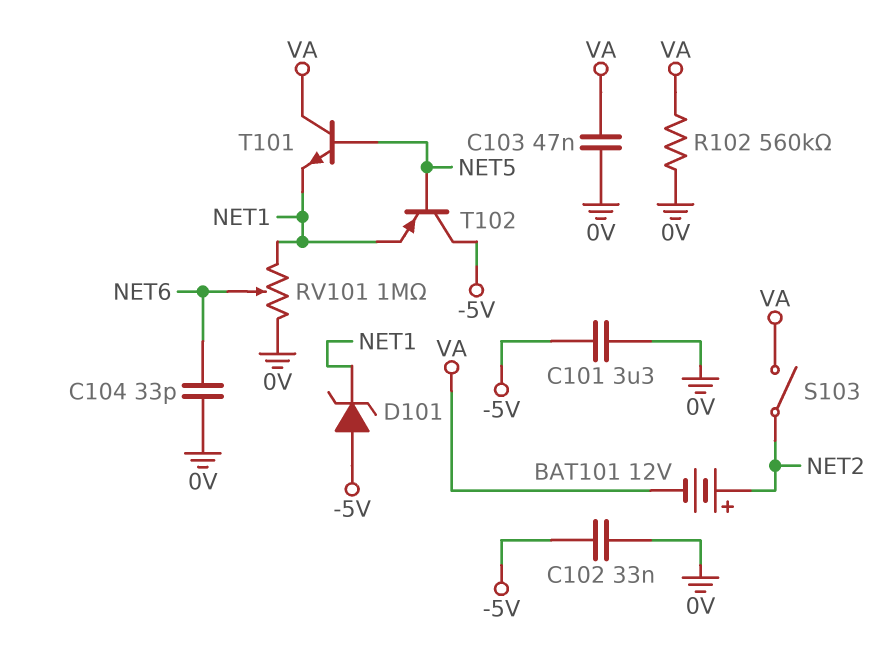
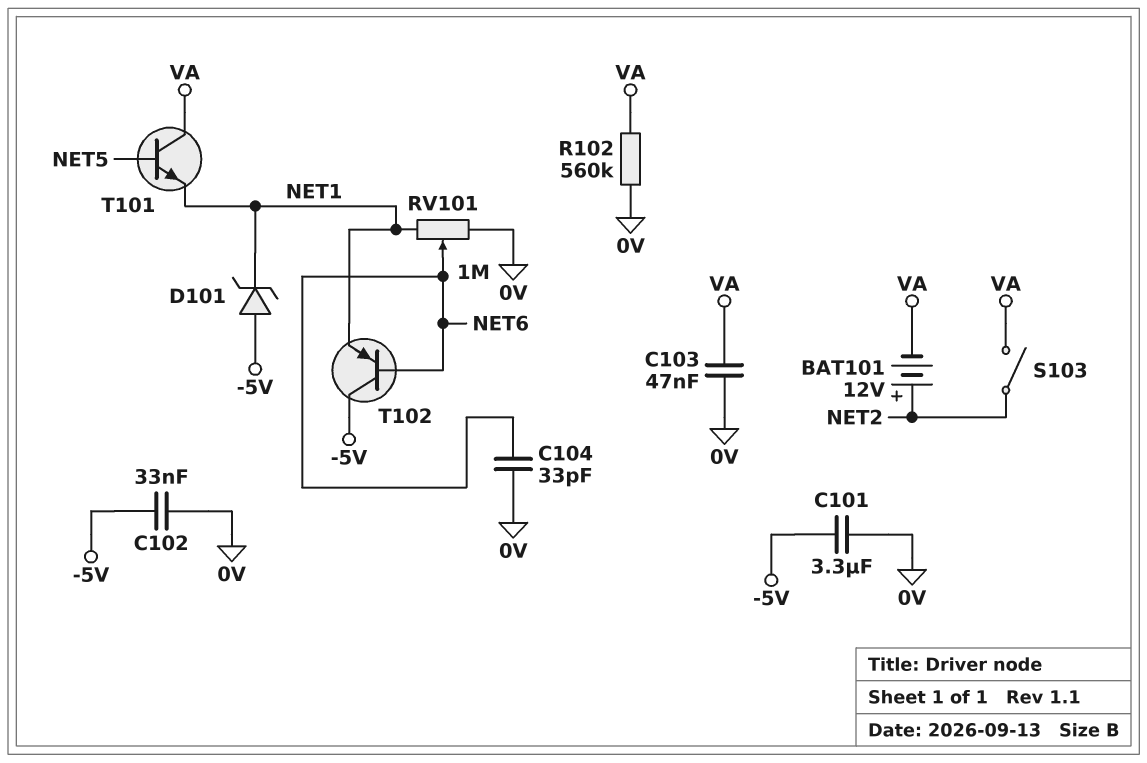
T102: PNP (B NET5, C -5V, E NET1) -> PNP (B NET6, C -5V, E NET1)

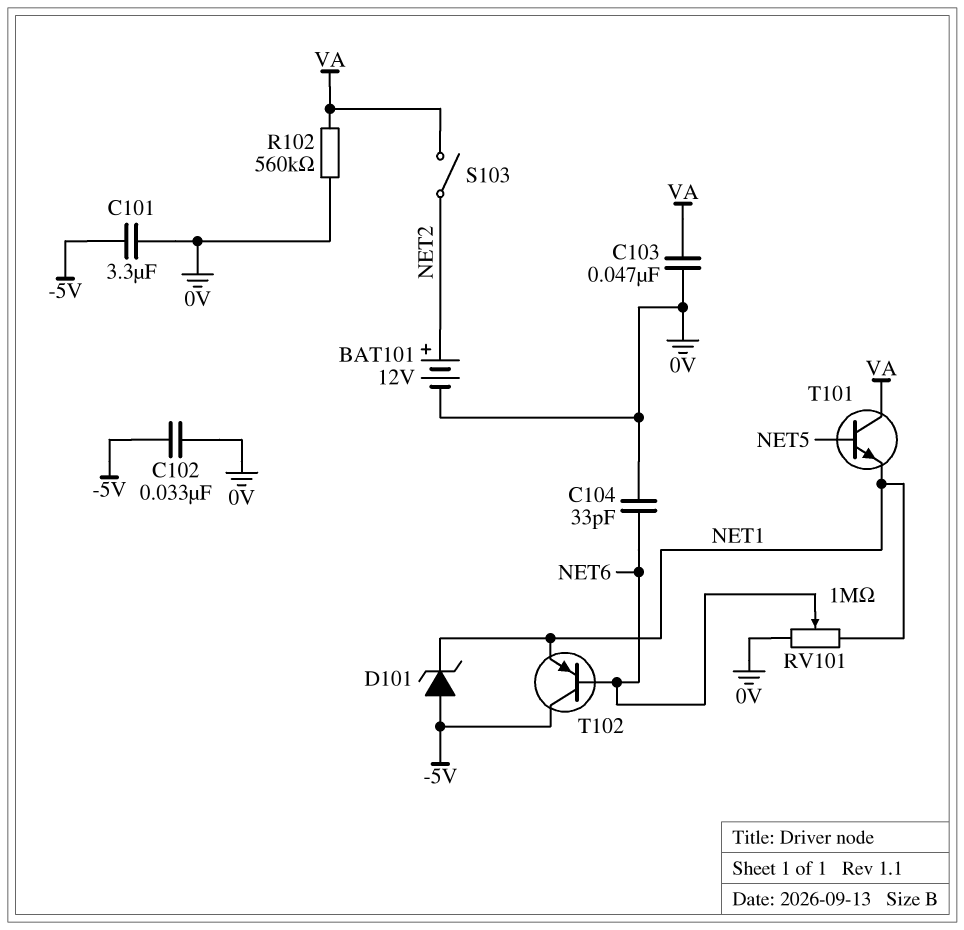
BAT101: 12V (plus NET2, minus VA) -> 12V (plus NET2, minus 0V)

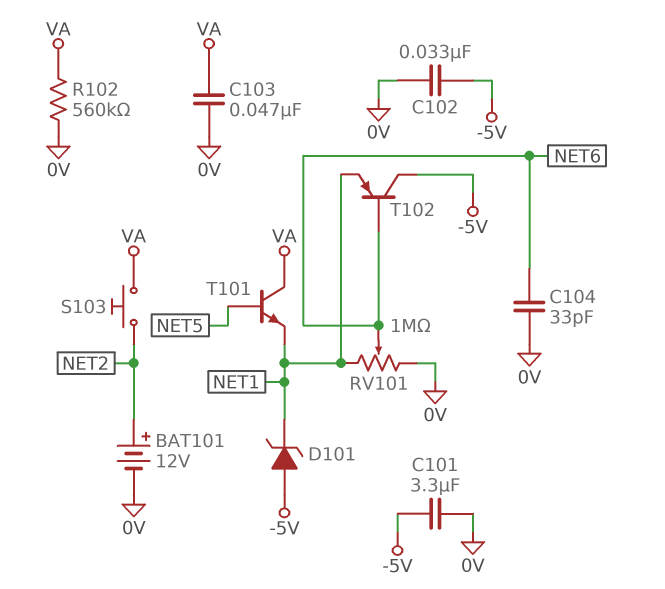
S103: switch (NET2, VA) -> button (NET2, VA)

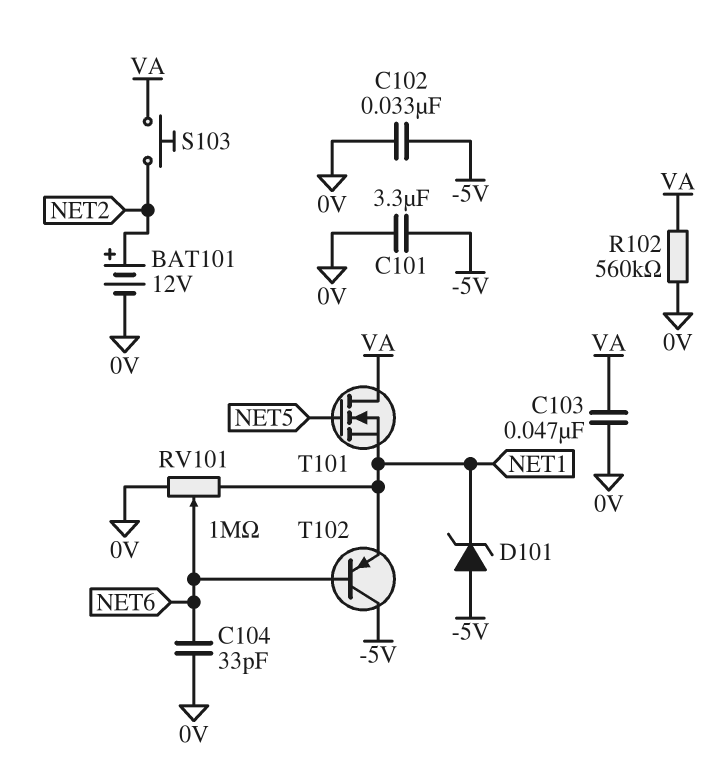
T101: NPN (B NET5, C VA, E NET1) -> NMOS (G NET5, D VA, S NET1)

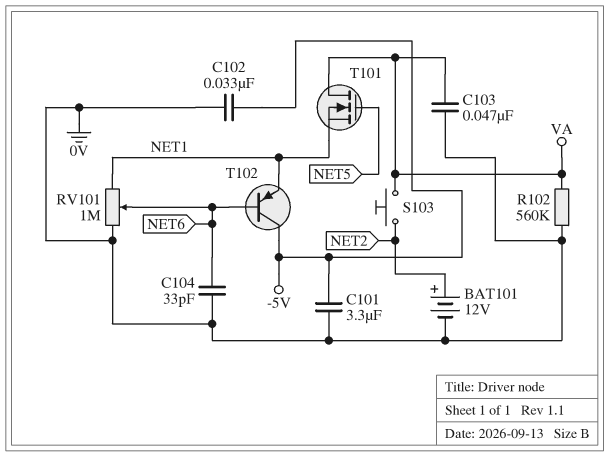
D101: zener (A -5V, K NET1) -> none

